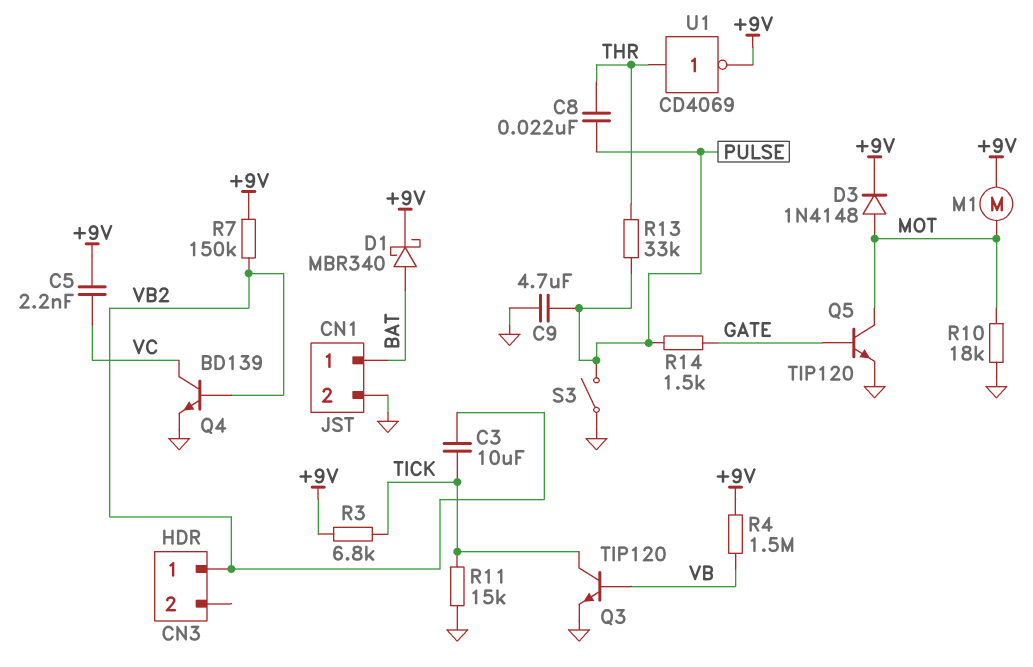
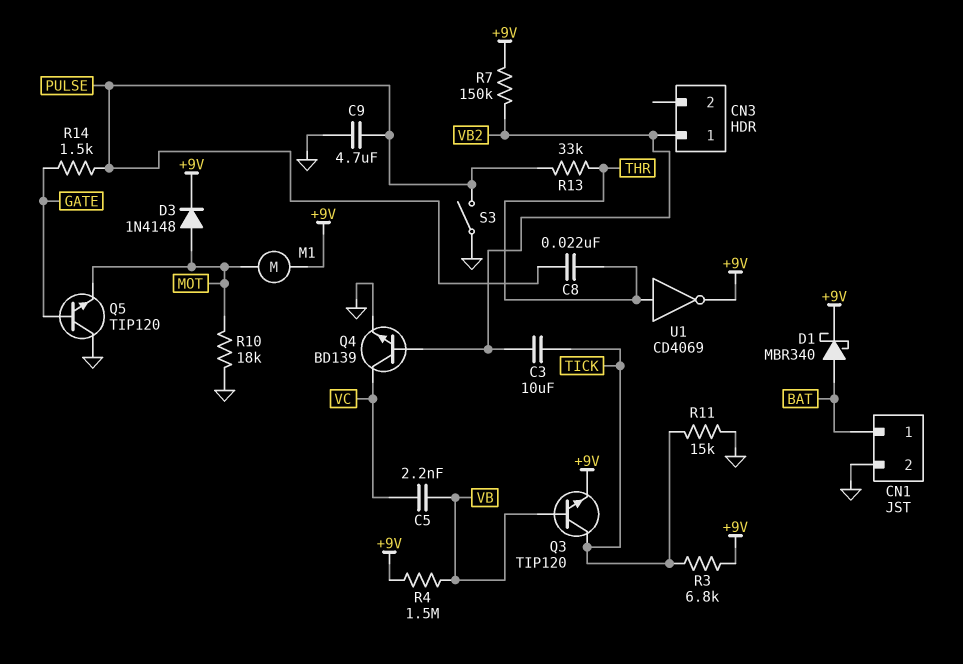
C5: 2.2nF (+9V, VC) -> 2.2nF (VB, VC)
Q3: NPN TIP120 (B VB, C TICK, E GND) -> NPN TIP120 (B VB, C TICK, E +9V)
Q5: NPN TIP120 (B GATE, C MOT, E GND) -> NPN TIP120 (B GATE, C GND, E MOT)

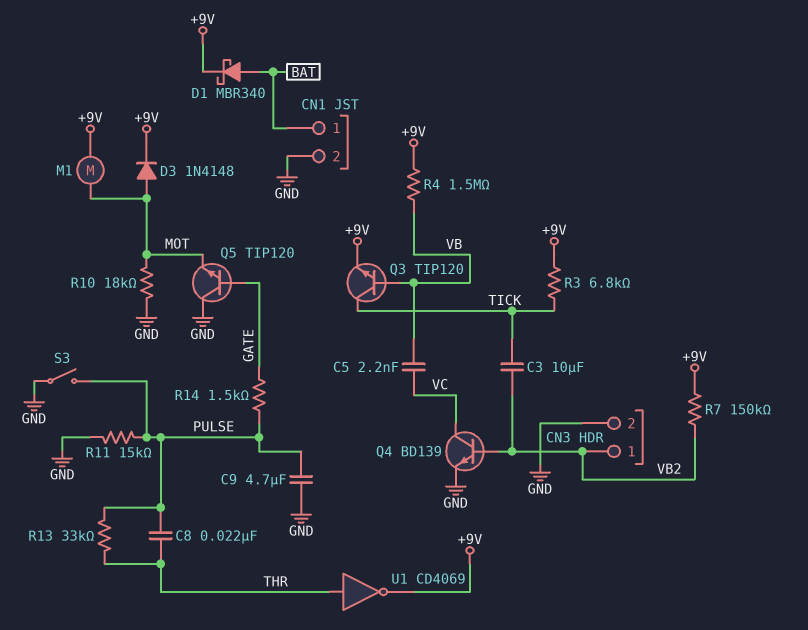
CN3 pin 2: none -> GND
R11: 15k (GND, TICK) -> 15k (GND, PULSE)

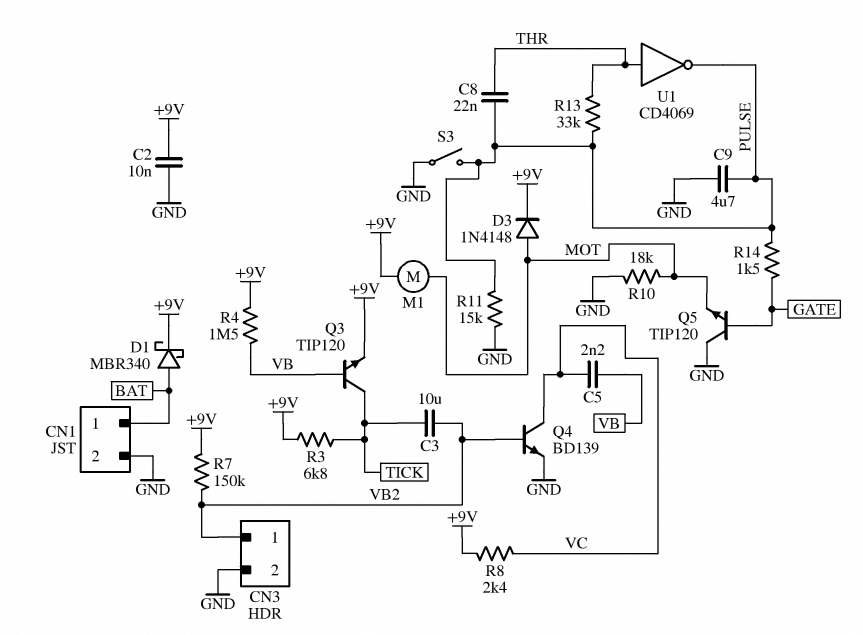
C2: none -> 10nF (+9V, GND)
R8: none -> 2.4k (+9V, VC)
U1: NOT CD4069 (in THR, out +9V) -> NOT CD4069 (in THR, out PULSE)

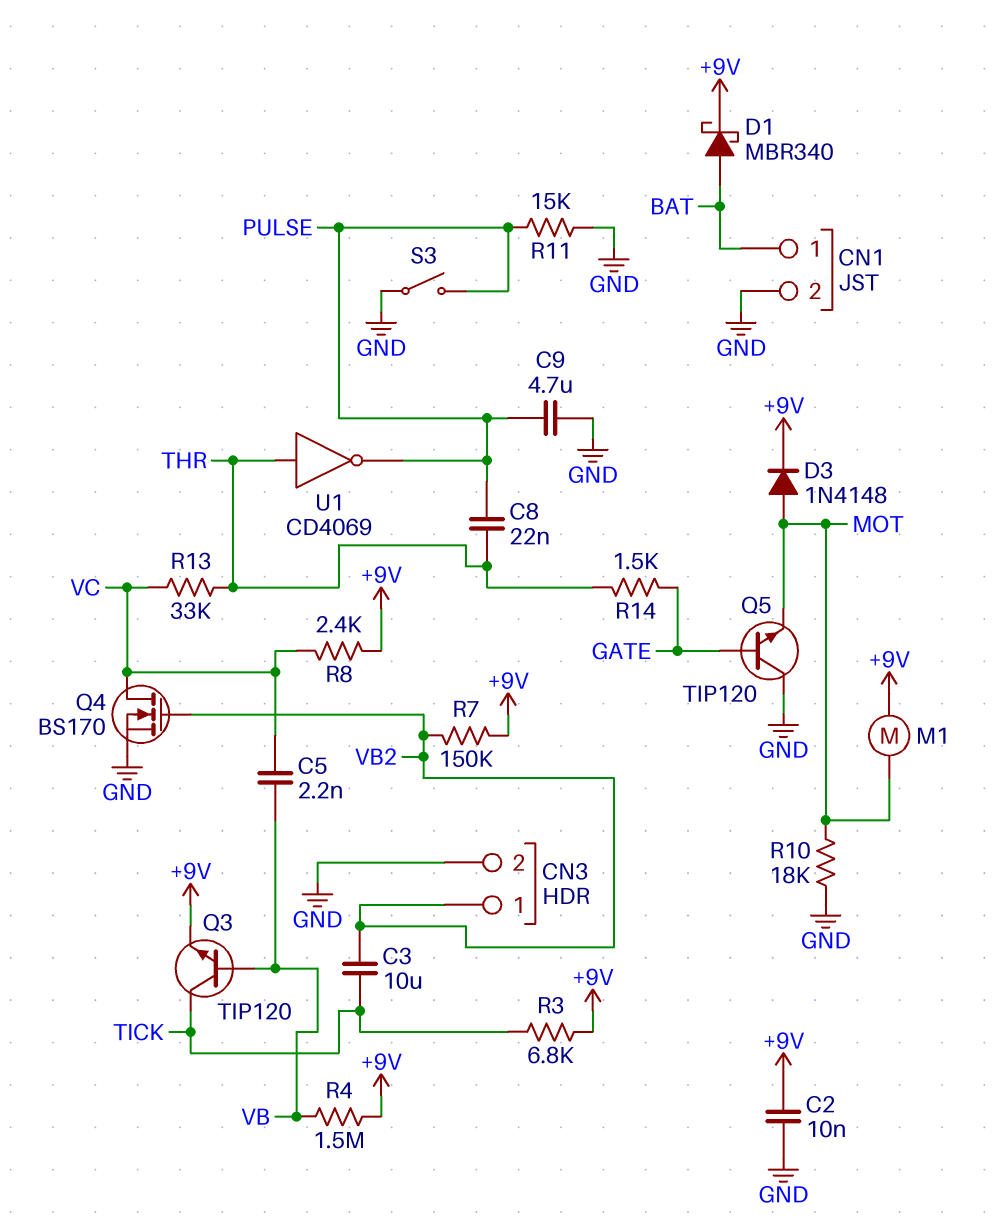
Q4: NPN BD139 (B VB2, C VC, E GND) -> NMOS BS170 (G VB2, D VC, S GND)
R13: 33k (PULSE, THR) -> 33k (THR, VC)
R14: 1.5k (GATE, PULSE) -> 1.5k (GATE, THR)

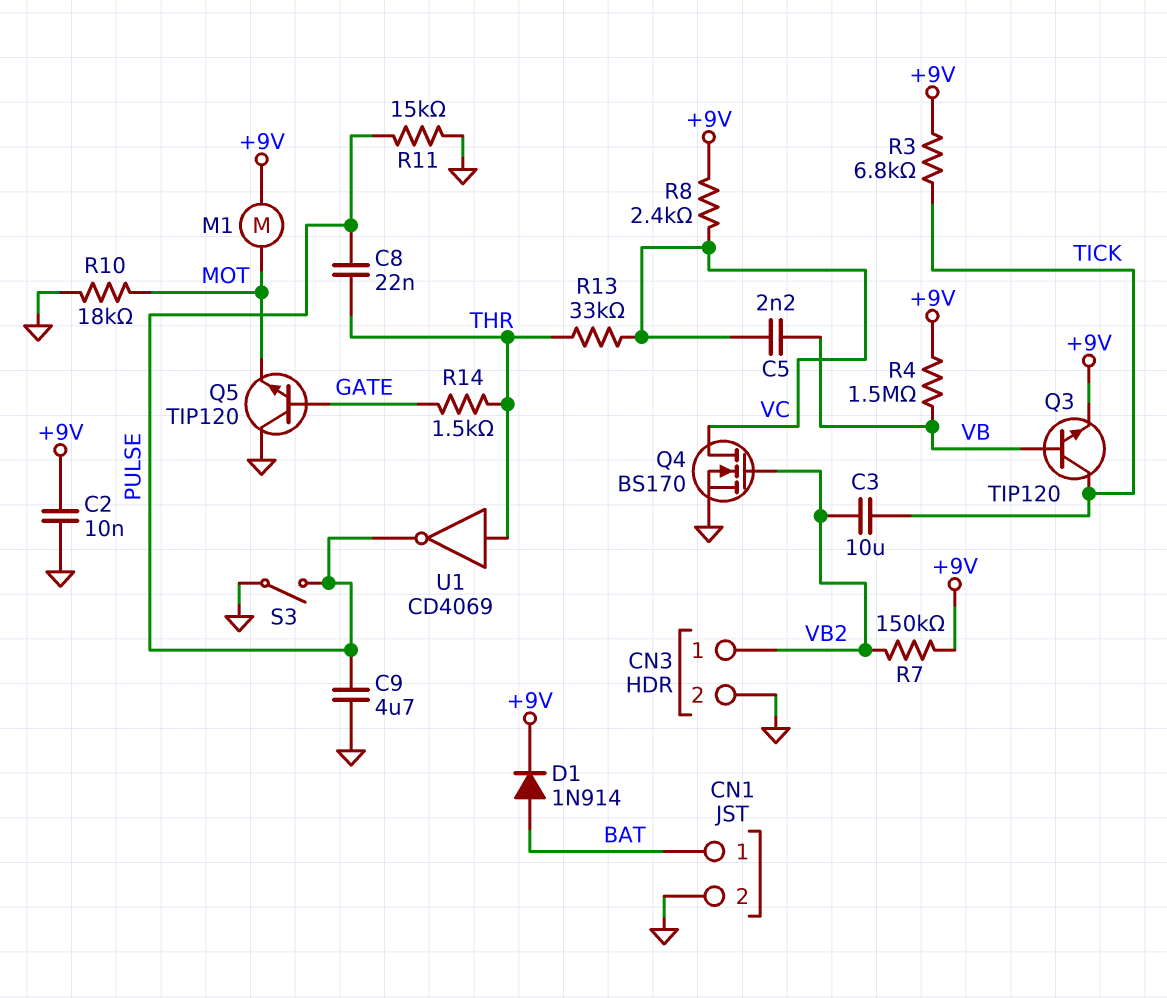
D1: schottky MBR340 (A BAT, K +9V) -> diode 1N914 (A BAT, K +9V)
D3: diode 1N4148 (A MOT, K +9V) -> none

